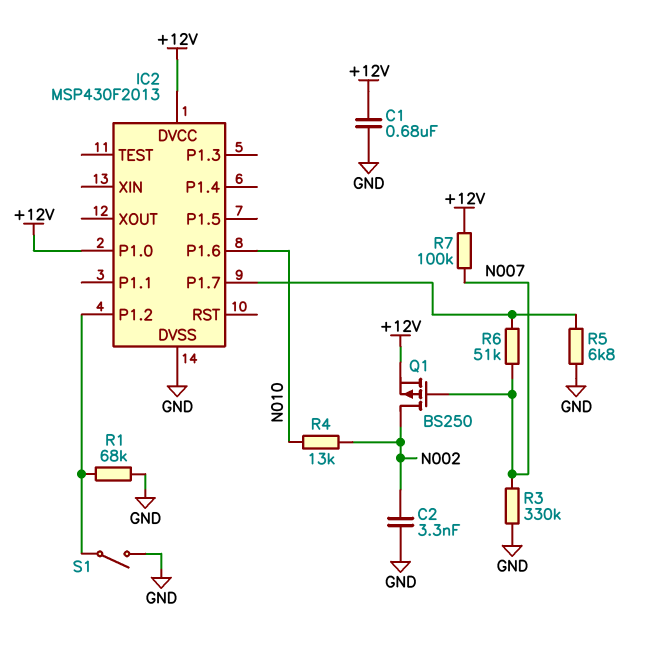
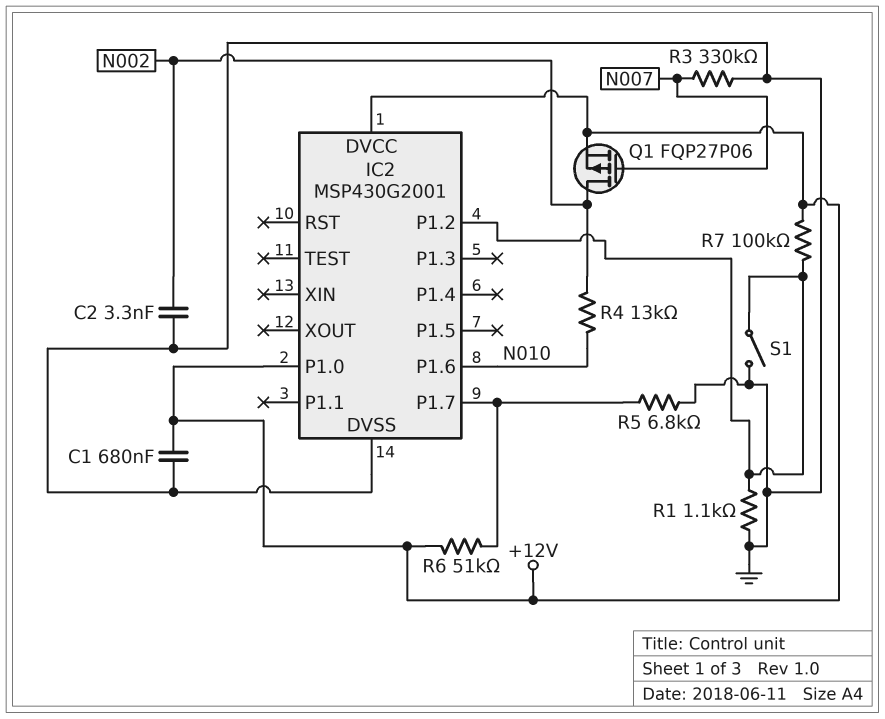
IC2: MSP430F2013 -> MSP430G2001
Q1: PMOS BS250 (G N007, D N002, S +12V) -> PMOS FQP27P06 (G N007, D N002, S +12V)
R1: 68k (GND, IC2/P1.2) -> 1.1k (GND, IC2/P1.2)
R6: 51k (IC2/P1.7, N007) -> 51k (+12V, IC2/P1.7)
R7: 100k (+12V, N007) -> 100k (+12V, IC2/P1.2)

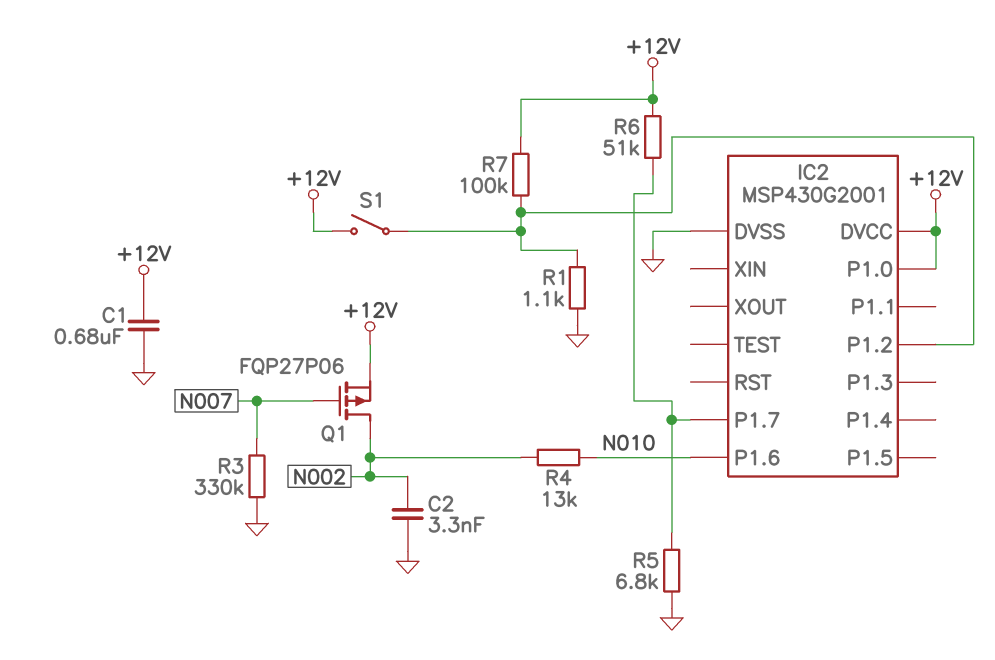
S1: switch (GND, IC2/P1.2) -> switch (+12V, IC2/P1.2)

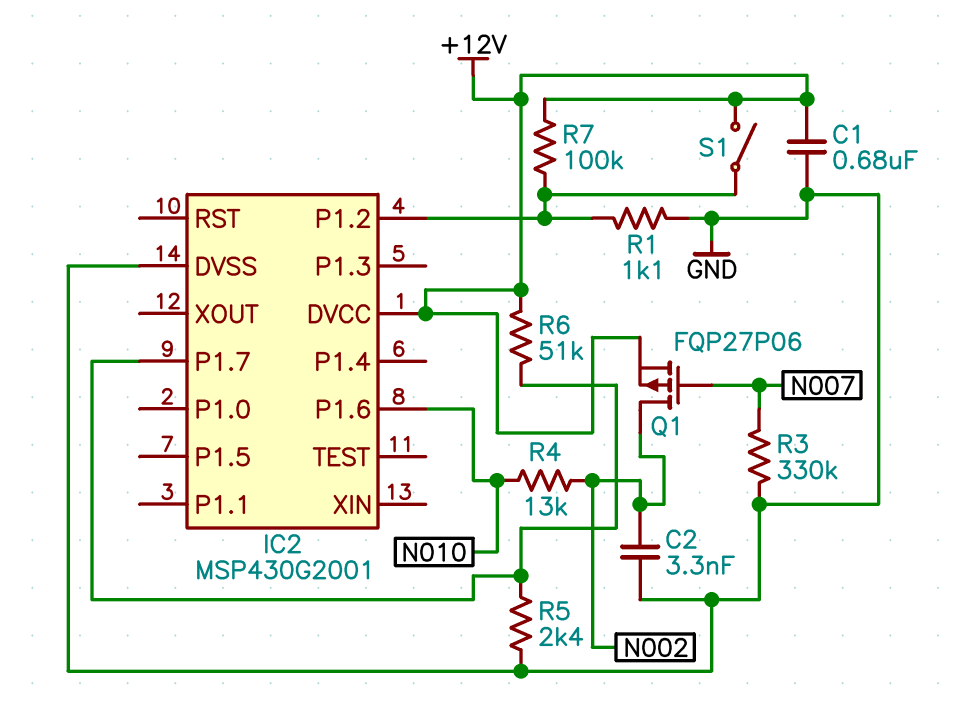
IC2 pin P1.0: +12V -> none
R5: 6.8k (GND, IC2/P1.7) -> 2.4k (GND, IC2/P1.7)

